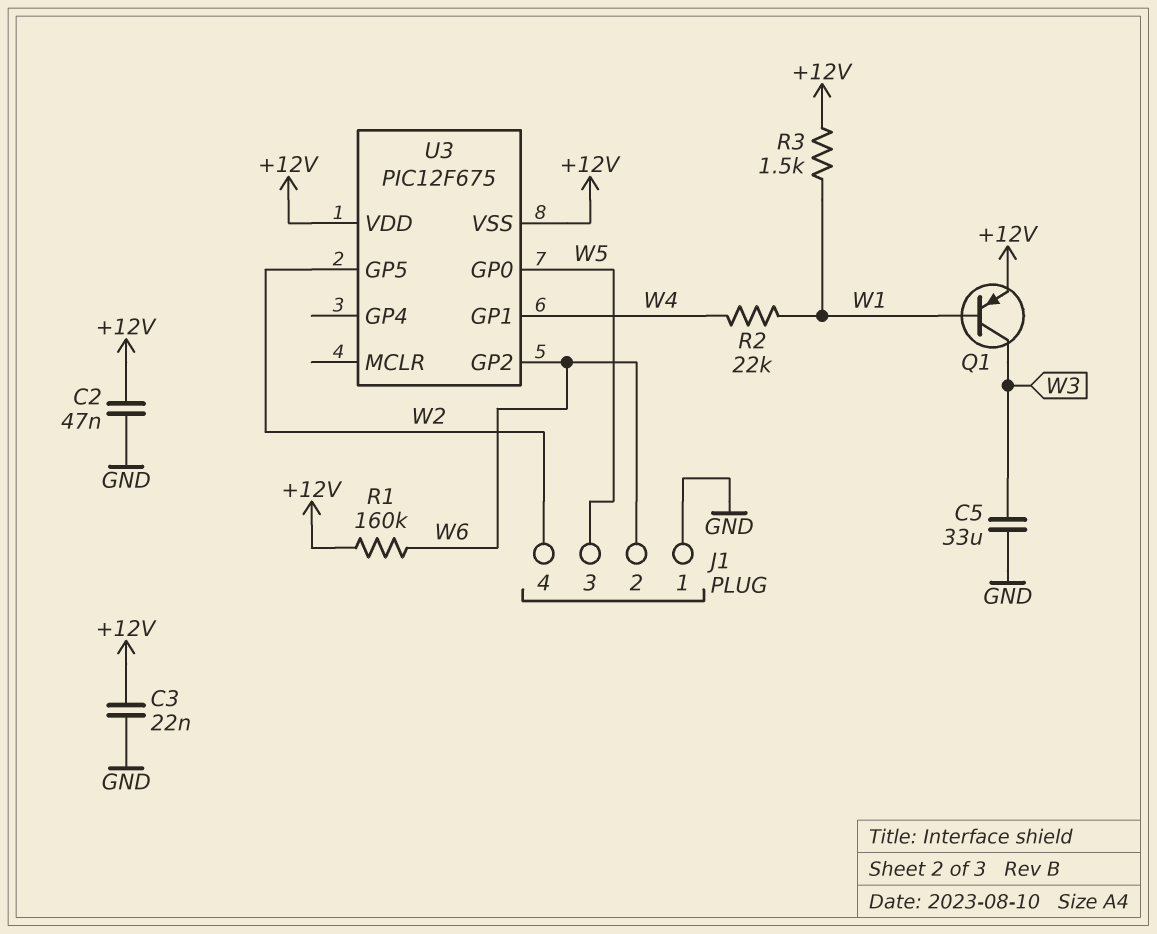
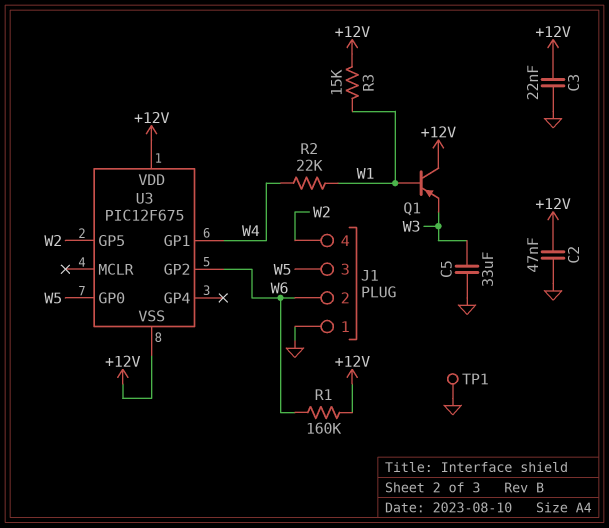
Q1: PNP (B W1, C W3, E +12V) -> PNP (B W1, C +12V, E W3)
R3: 1.5k (+12V, W1) -> 15k (+12V, W1)
TP1: none -> test point (GND)

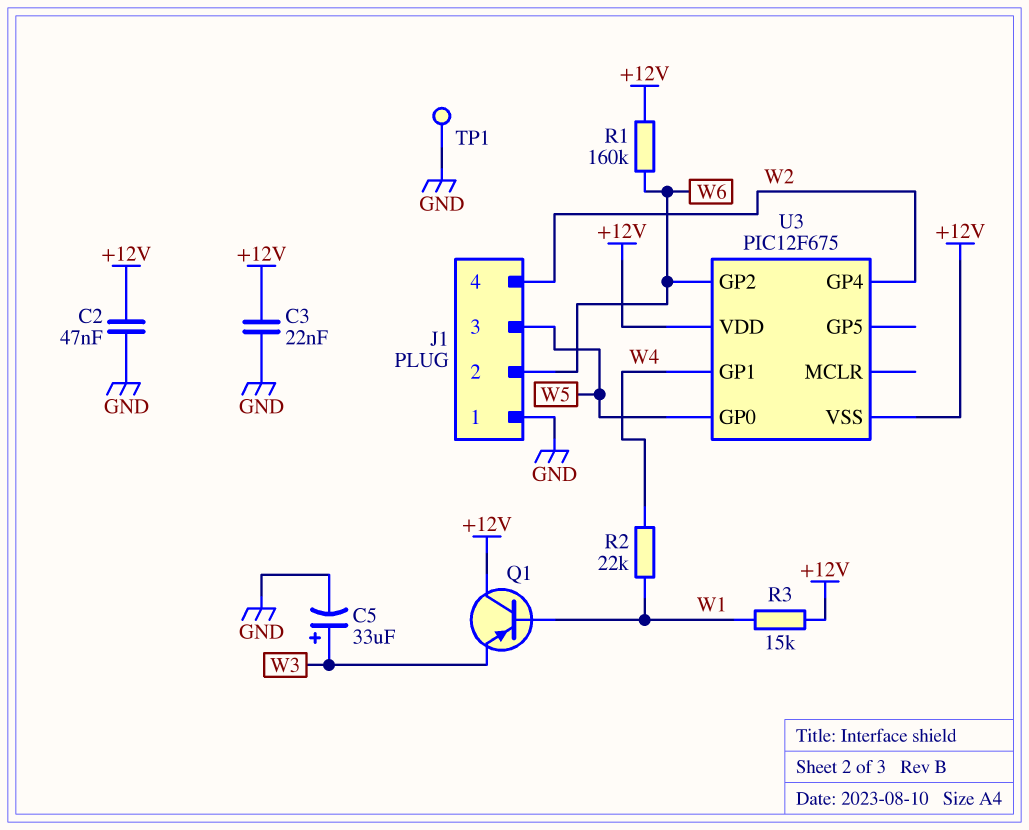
C5: 33uF (GND, W3) -> 33uF (plus W3, minus GND)
U3 pin GP4: none -> W2
U3 pin GP5: W2 -> none

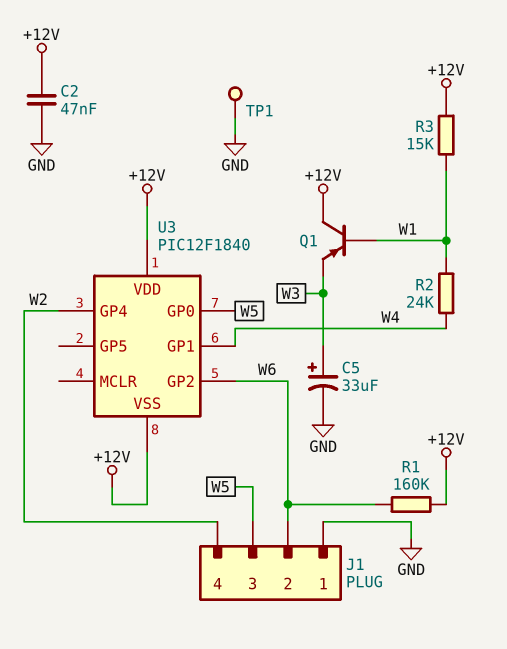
C3: 22nF (+12V, GND) -> none
R2: 22k (W1, W4) -> 24k (W1, W4)
U3: PIC12F675 -> PIC12F1840

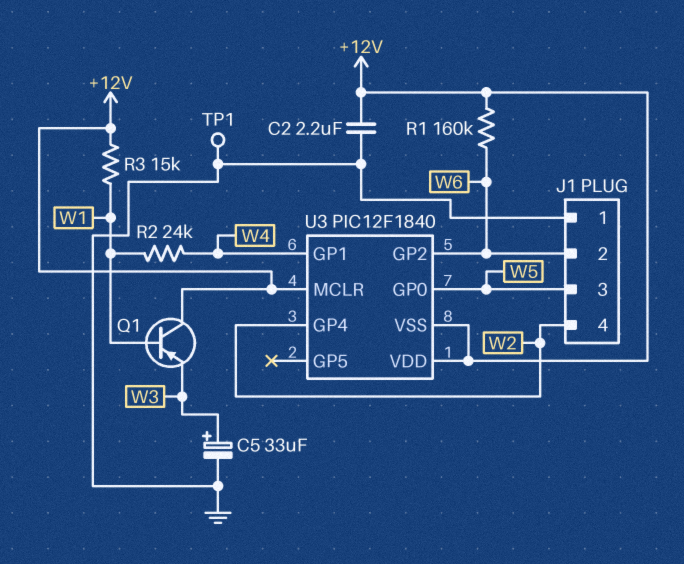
C2: 47nF (+12V, GND) -> 2.2uF (+12V, GND)
U3 pin MCLR: none -> +12V

